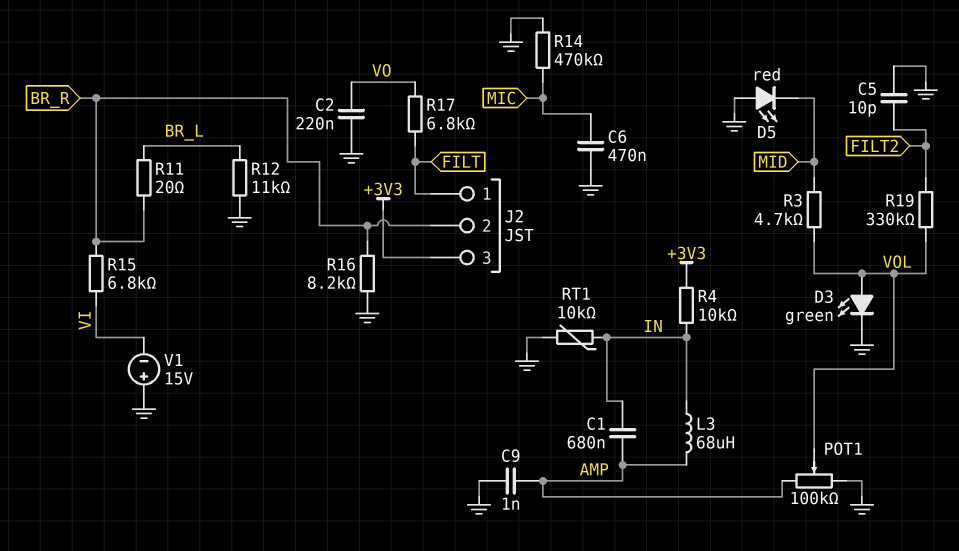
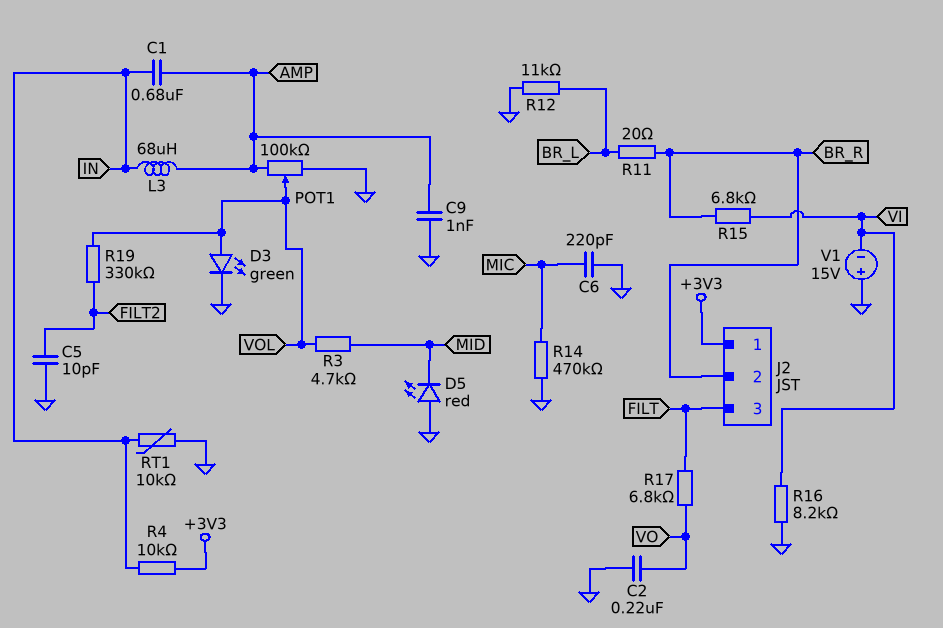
C6: 470nF (GND, MIC) -> 220pF (GND, MIC)
J2 pin 1: FILT -> +3V3
J2 pin 3: +3V3 -> FILT
R16: 8.2k (BR_R, GND) -> 8.2k (GND, VI)

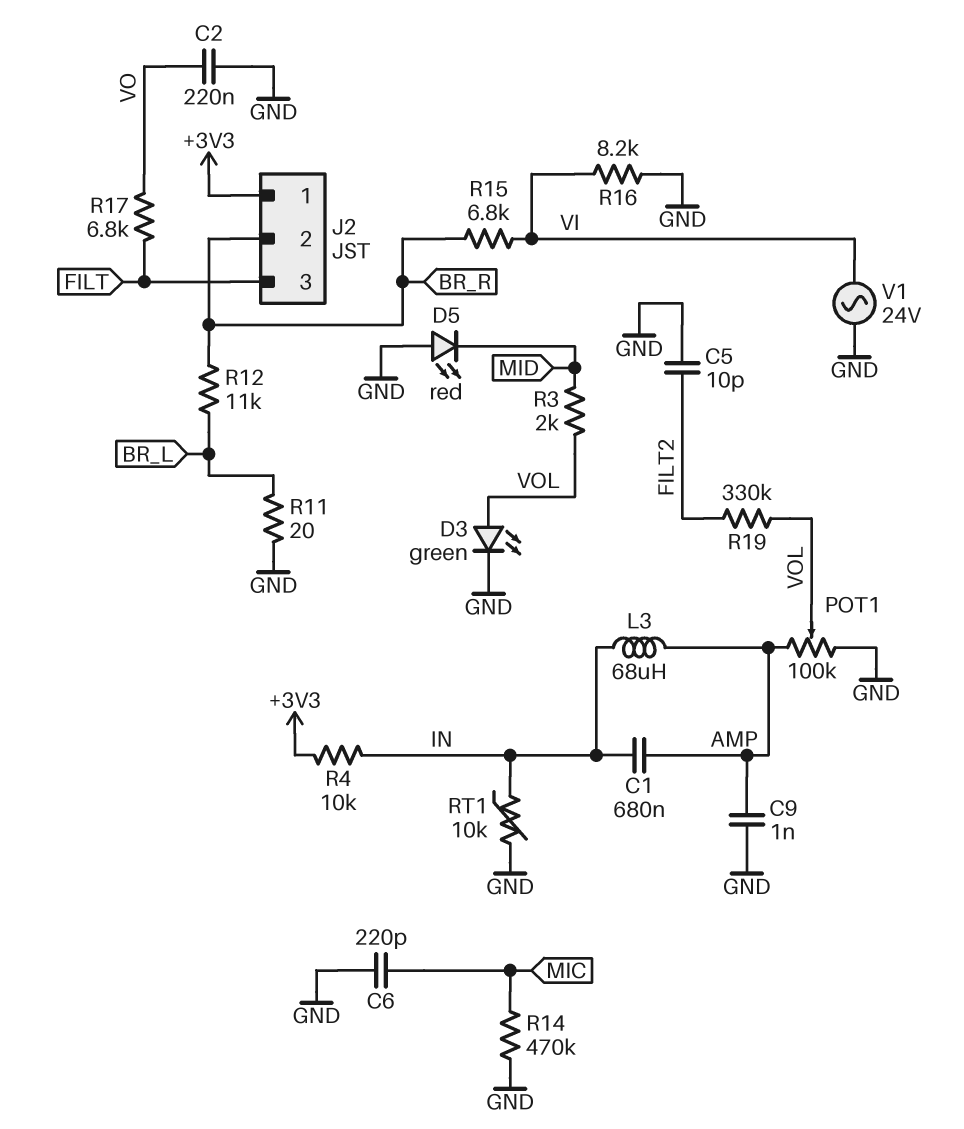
R3: 4.7k (MID, VOL) -> 2k (MID, VOL)
R11: 20 (BR_L, BR_R) -> 20 (BR_L, GND)
R12: 11k (BR_L, GND) -> 11k (BR_L, BR_R)
V1: 15V (plus GND, minus VI) -> AC 24V (GND, VI)

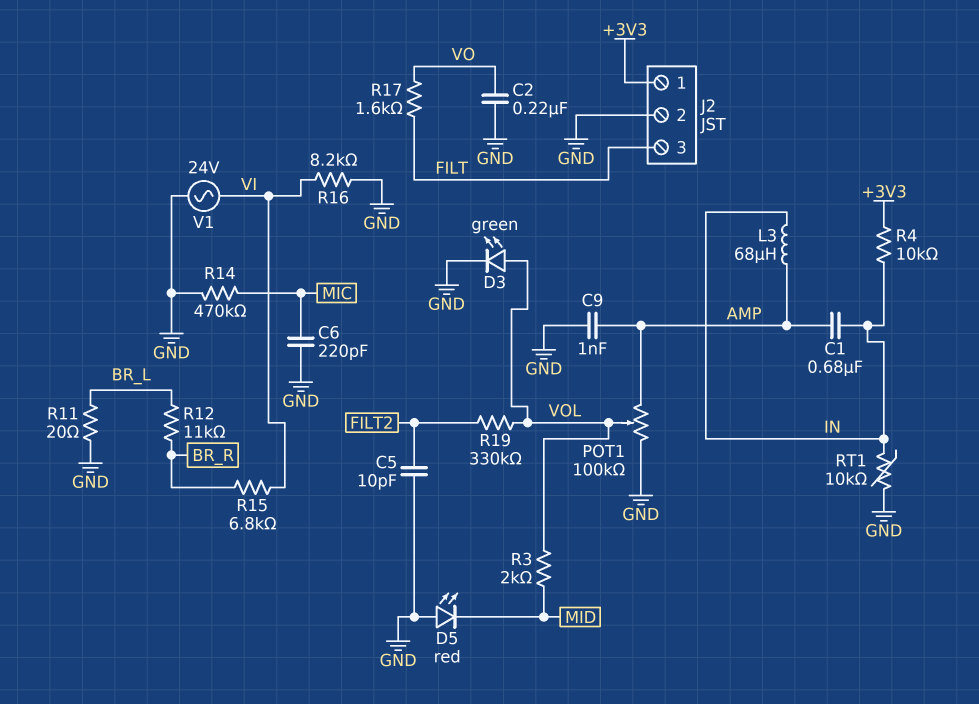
J2 pin 2: BR_R -> GND
R17: 6.8k (FILT, VO) -> 1.6k (FILT, VO)

